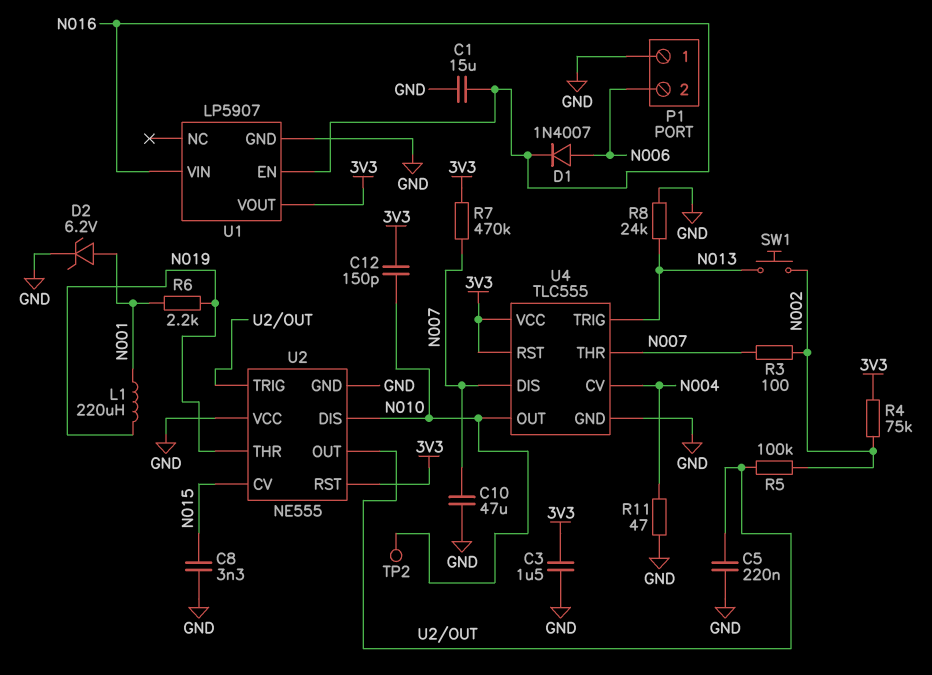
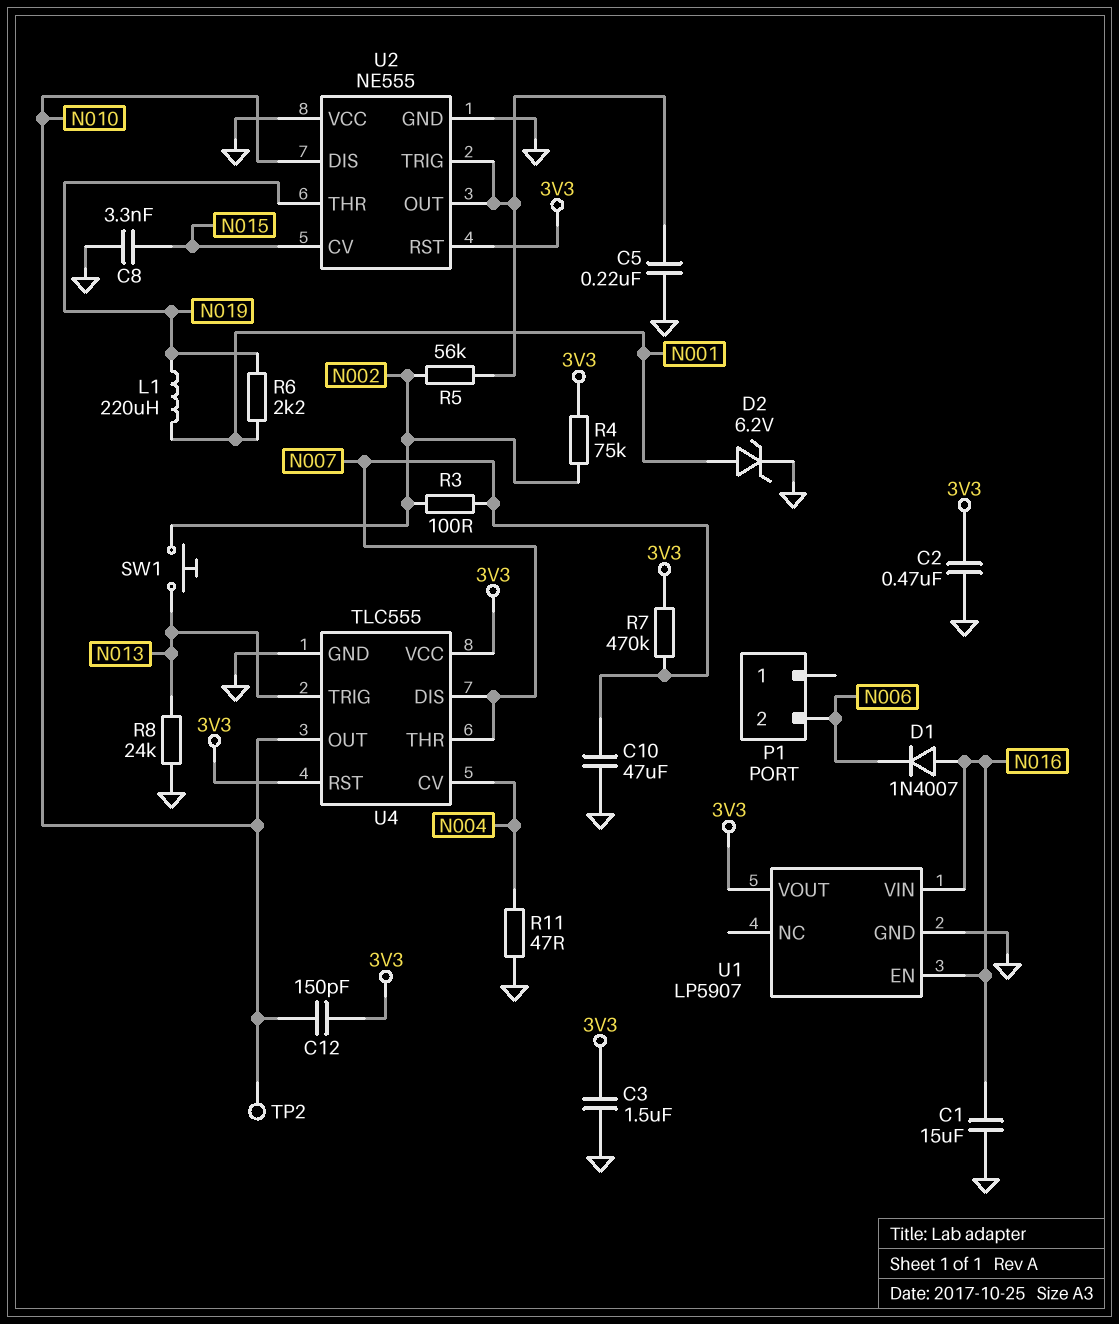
C2: none -> 470nF (3V3, GND)
D1: diode 1N4007 (A N006, K N016) -> diode 1N4007 (A N016, K N006)
P1 pin 1: GND -> none
R5: 100k (N002, U2/OUT) -> 56k (N002, U2/OUT)

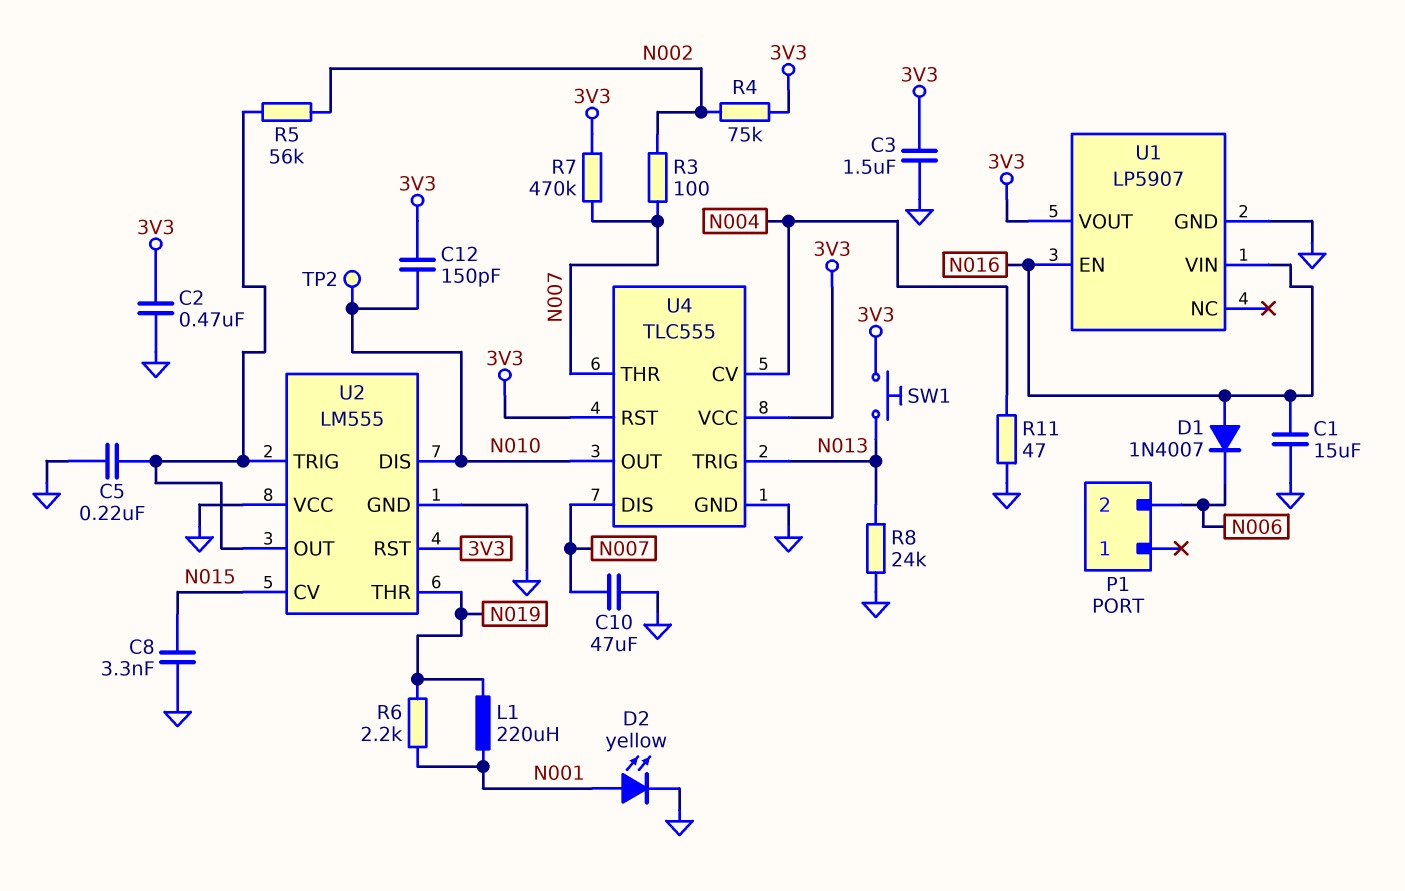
D2: zener 6.2V (A N001, K GND) -> LED yellow (A N001, K GND)
SW1: button (N002, N013) -> button (3V3, N013)
U2: NE555 -> LM555

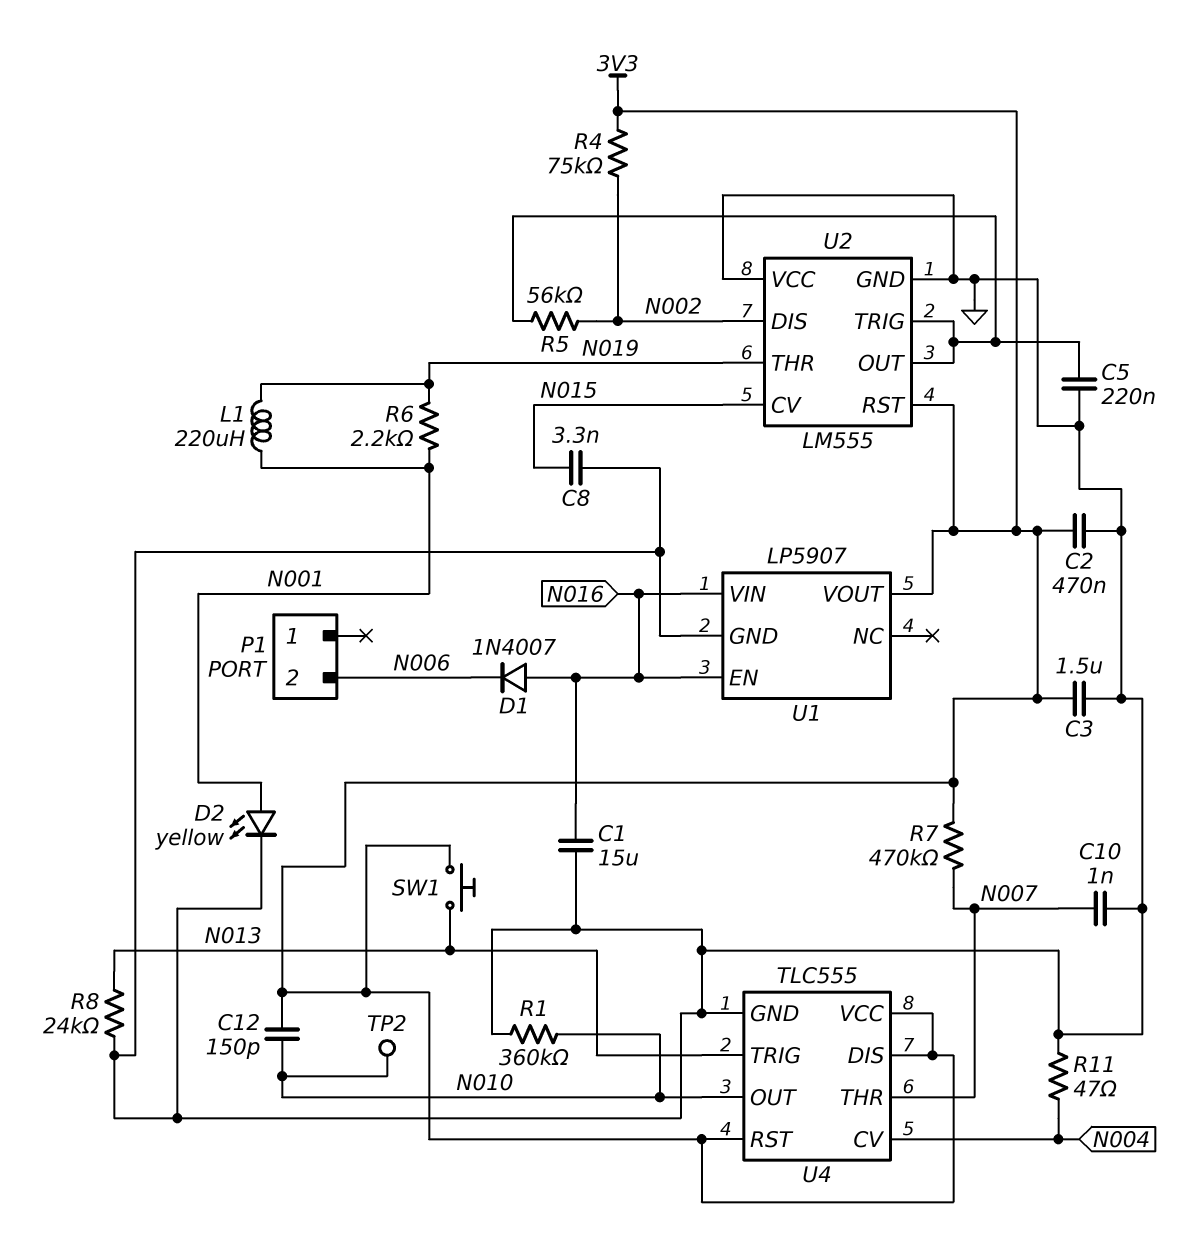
C10: 47uF (GND, N007) -> 1nF (GND, N007)
R1: none -> 360k (GND, N010)
R3: 100 (N002, N007) -> none
U2 pin DIS: N010 -> N002
U4 pin DIS: N007 -> 3V3

